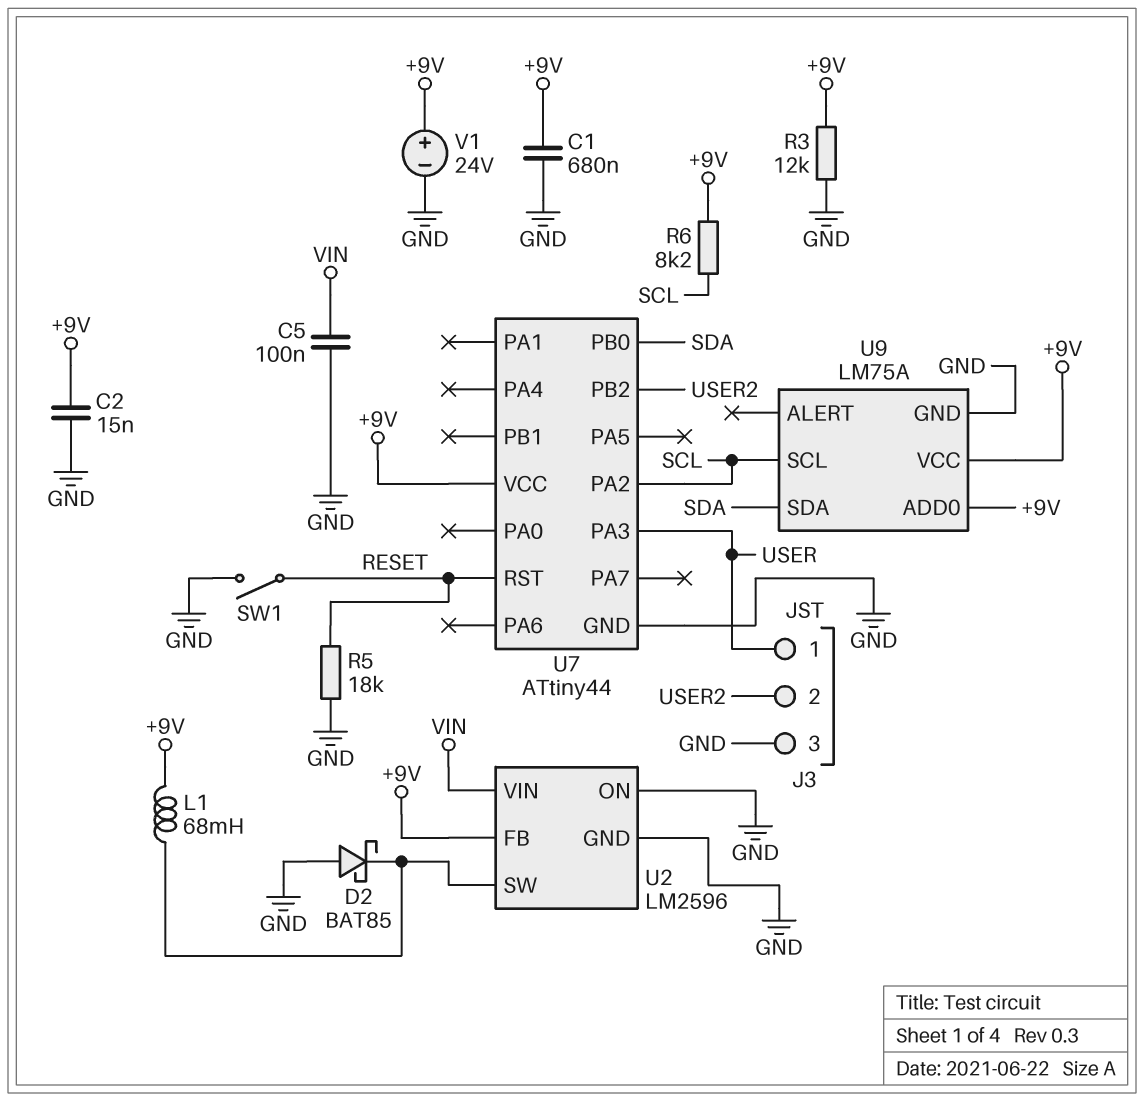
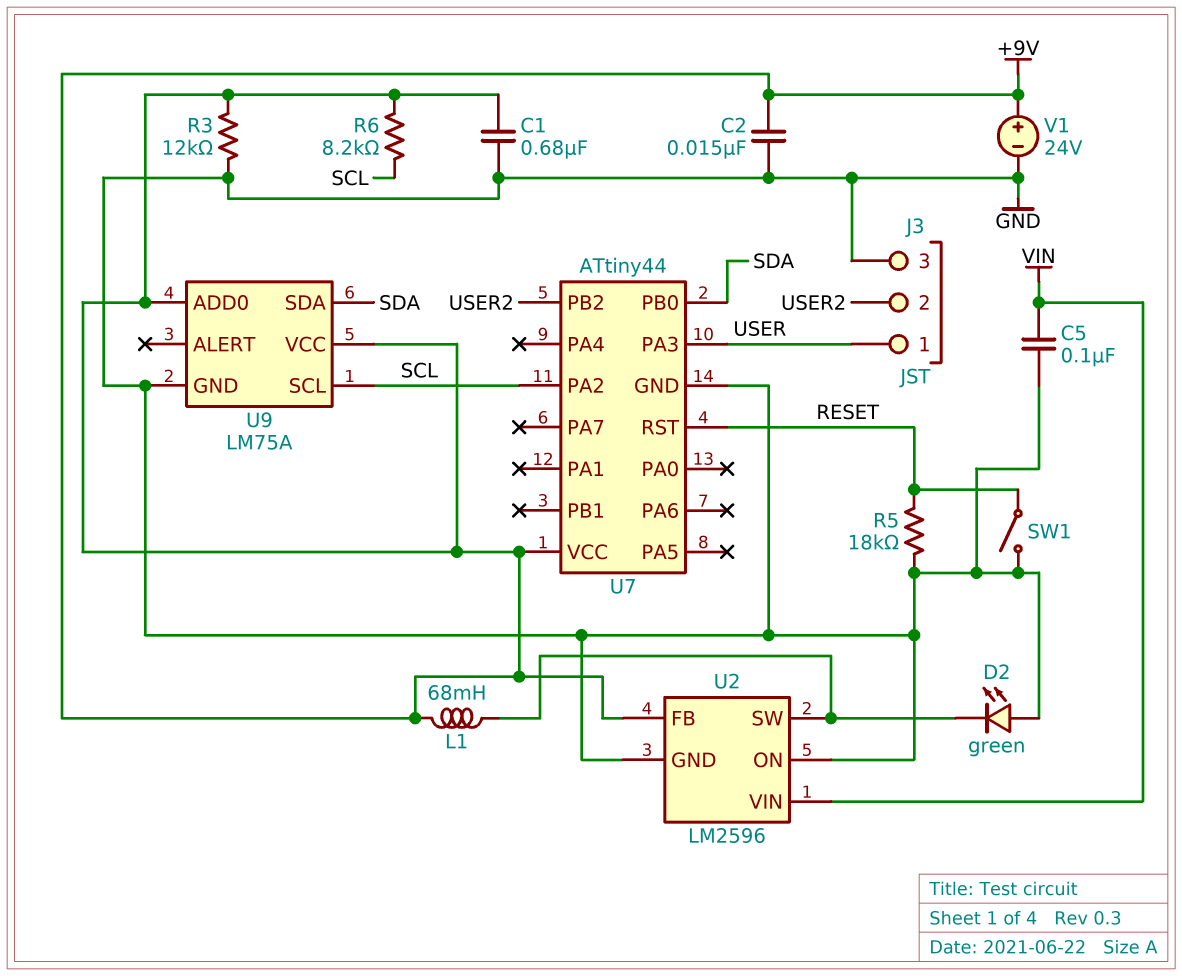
D2: schottky BAT85 (A GND, K U2/SW) -> LED green (A GND, K U2/SW)

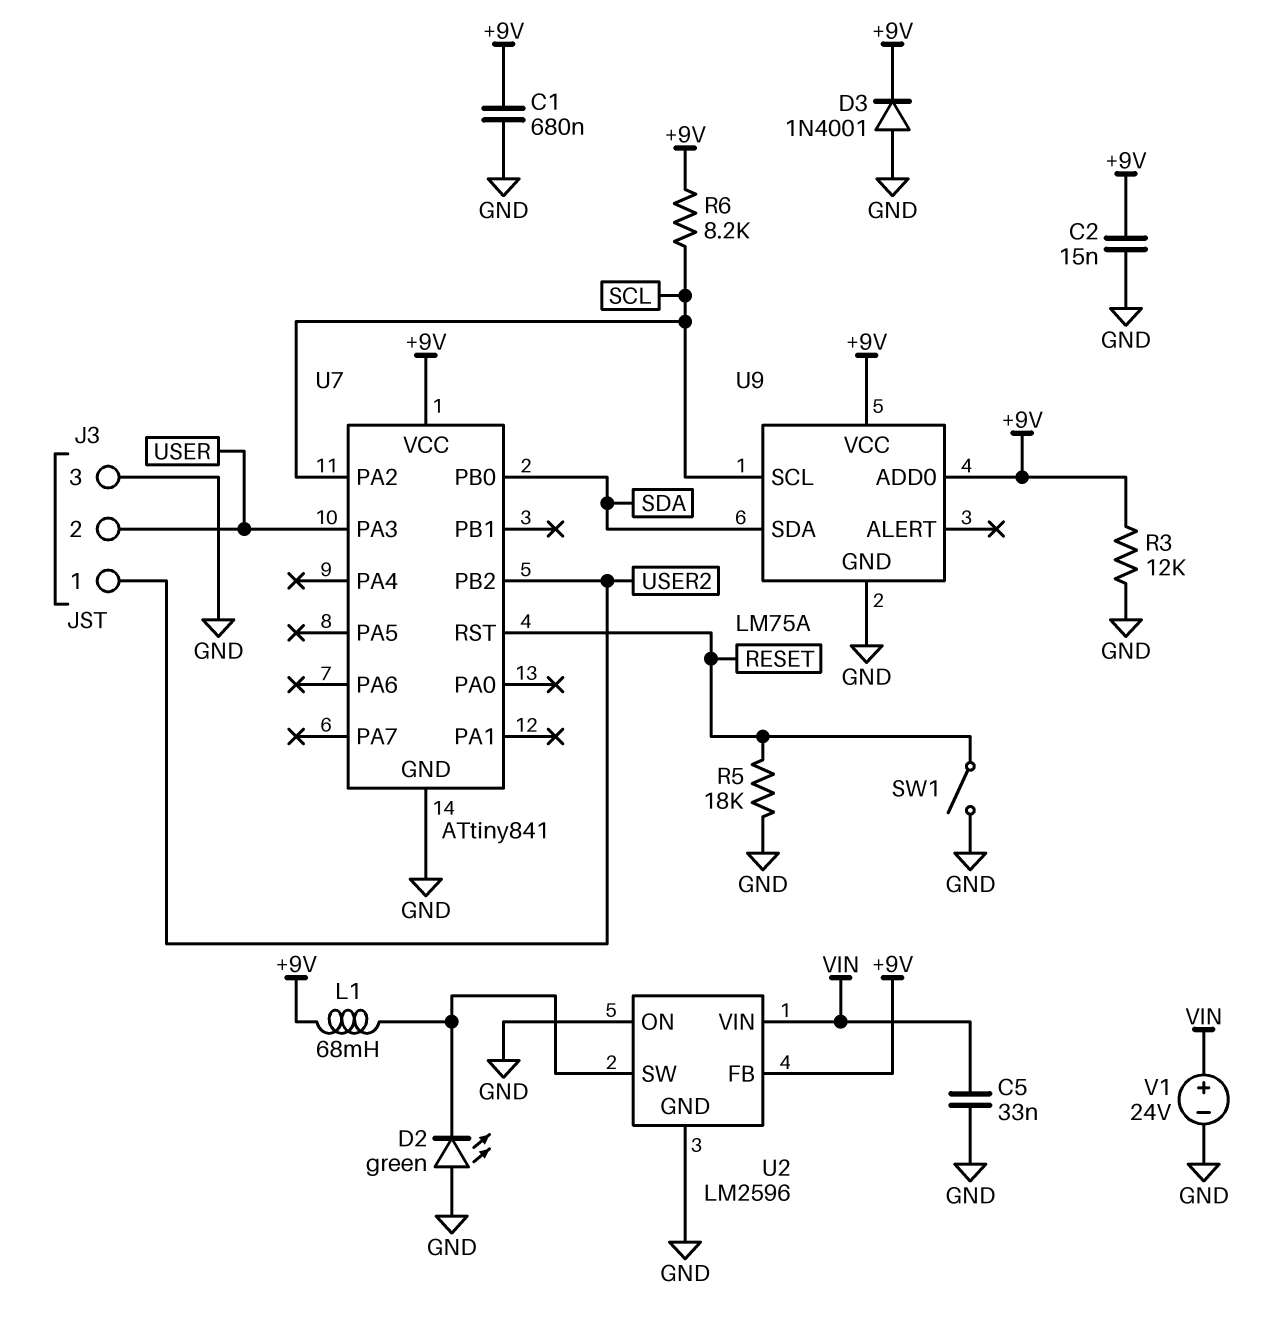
C5: 100nF (GND, VIN) -> 33nF (GND, VIN)
D3: none -> diode 1N4001 (A GND, K +9V)
J3 pin 1: USER -> USER2
J3 pin 2: USER2 -> USER
U7: ATtiny44 -> ATtiny841
V1: 24V (plus +9V, minus GND) -> 24V (plus VIN, minus GND)

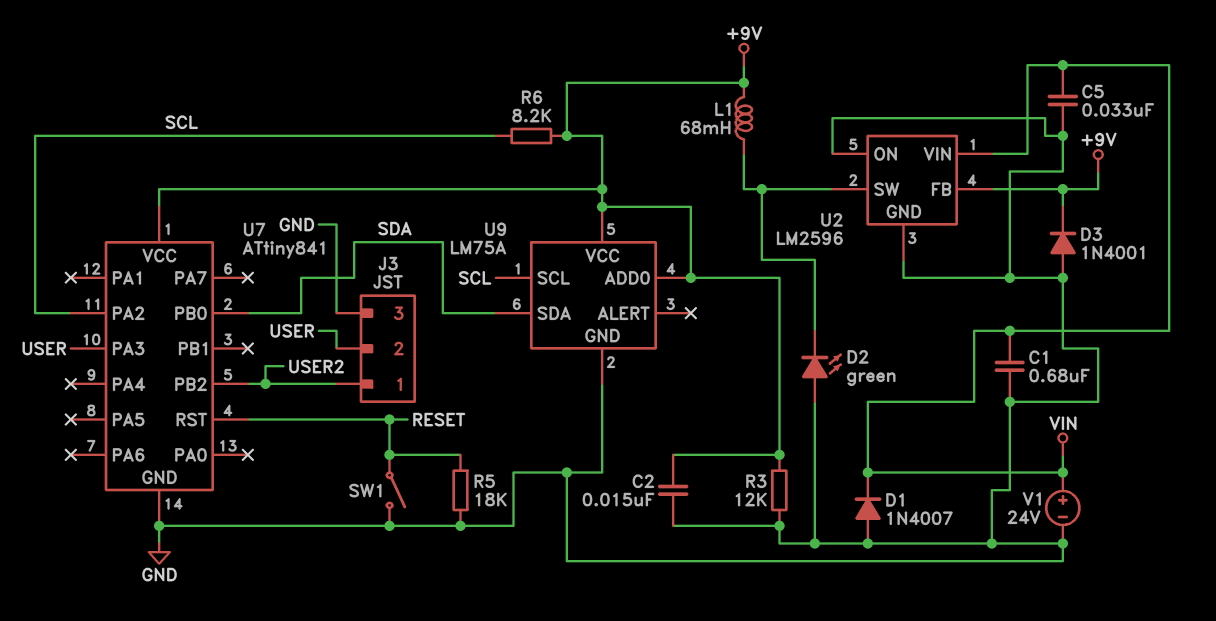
C1: 680nF (+9V, GND) -> 680nF (GND, VIN)
D1: none -> diode 1N4007 (A GND, K VIN)

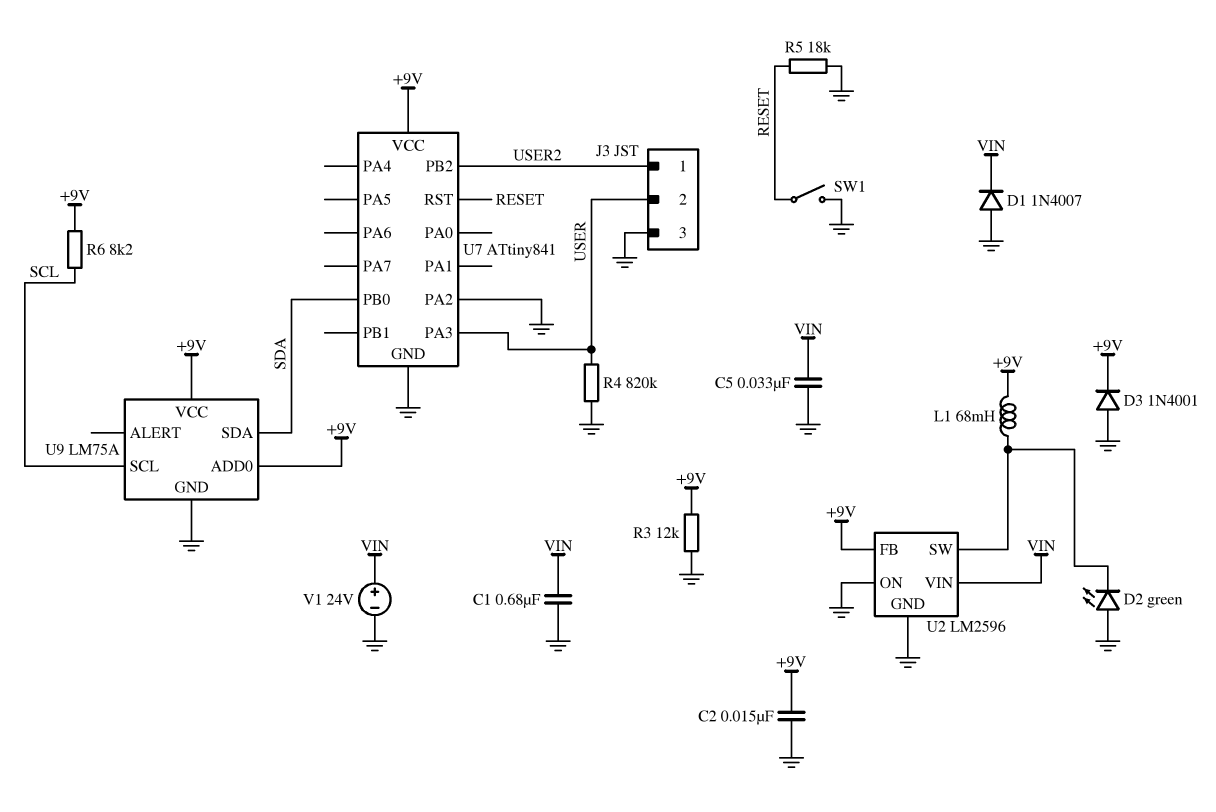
R4: none -> 820k (GND, USER)
U7 pin PA2: SCL -> GND

